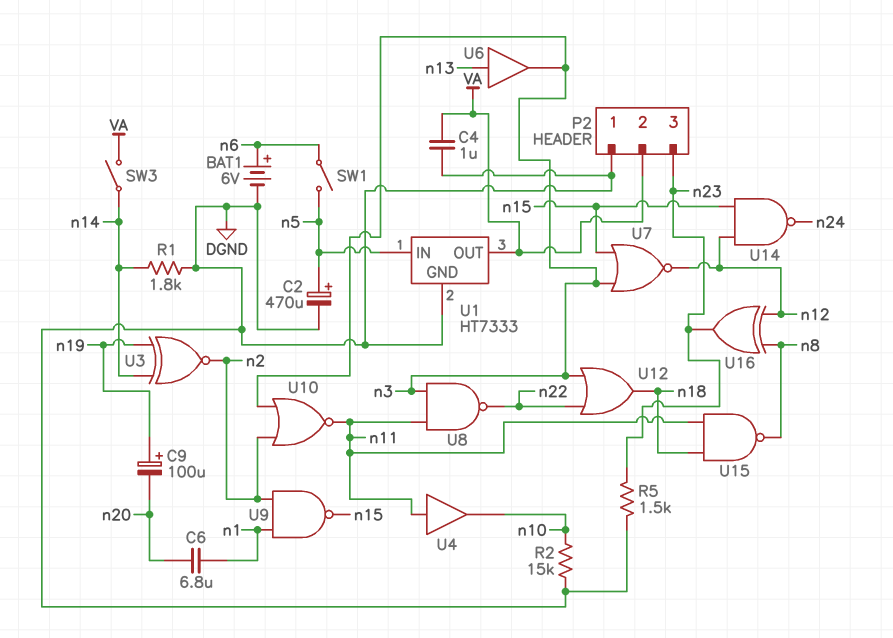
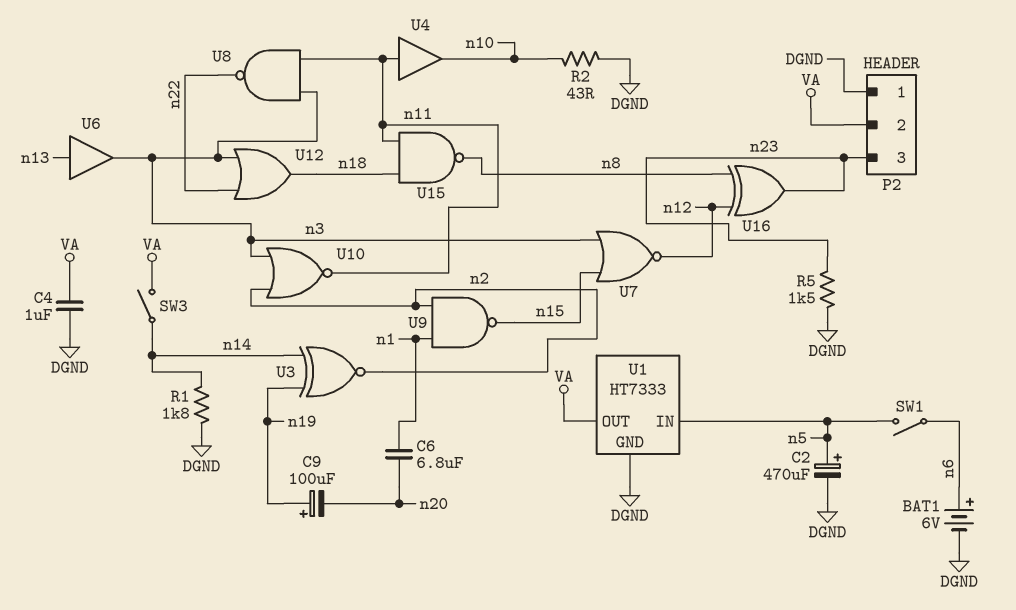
R2: 15k (DGND, n10) -> 43 (DGND, n10)
U14: NAND (in n12, in n15, out n24) -> none

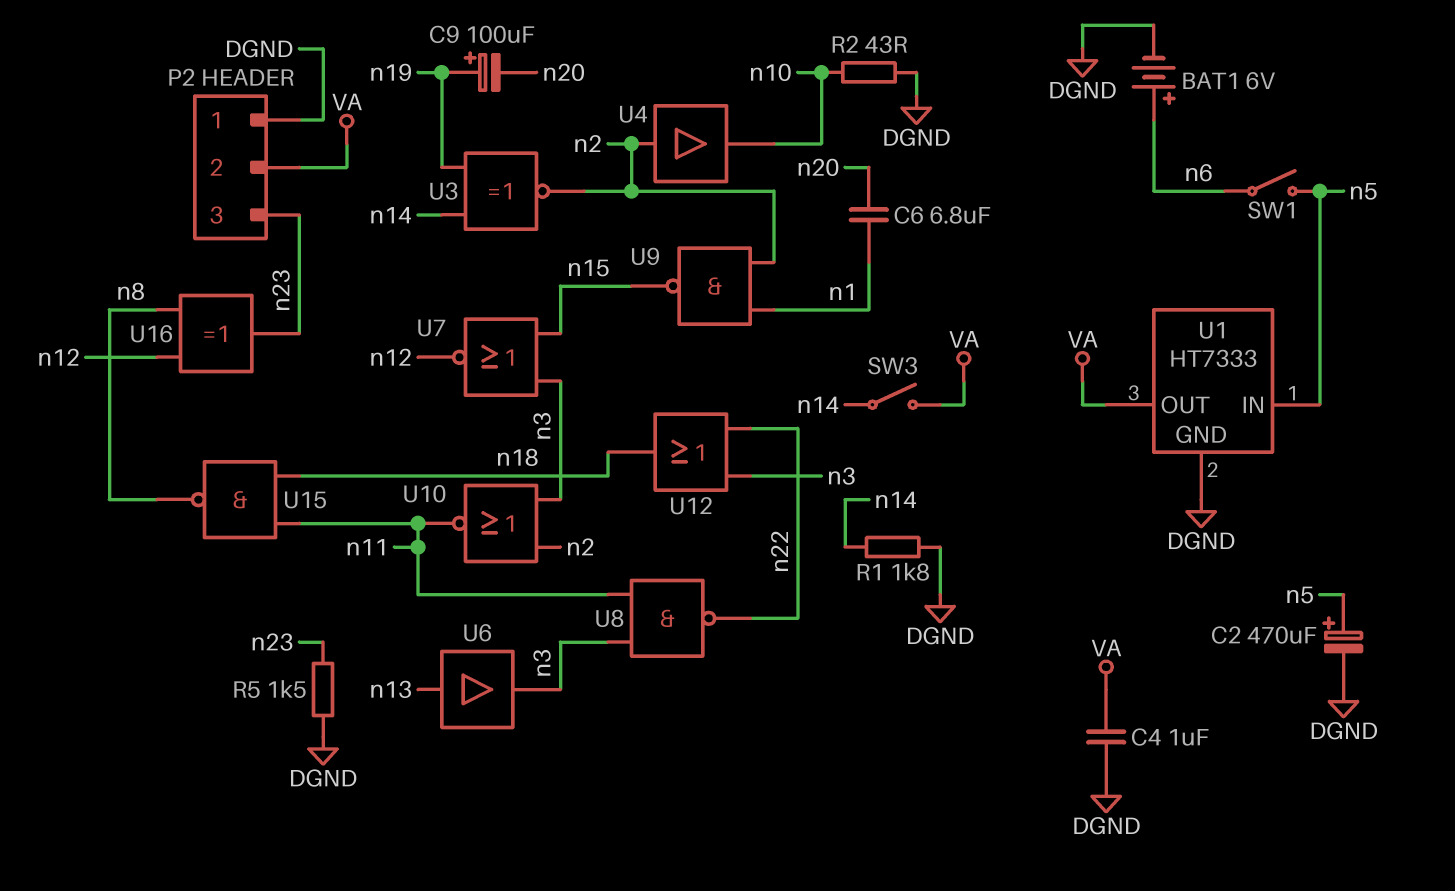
U4: buffer (in n11, out n10) -> buffer (in n2, out n10)

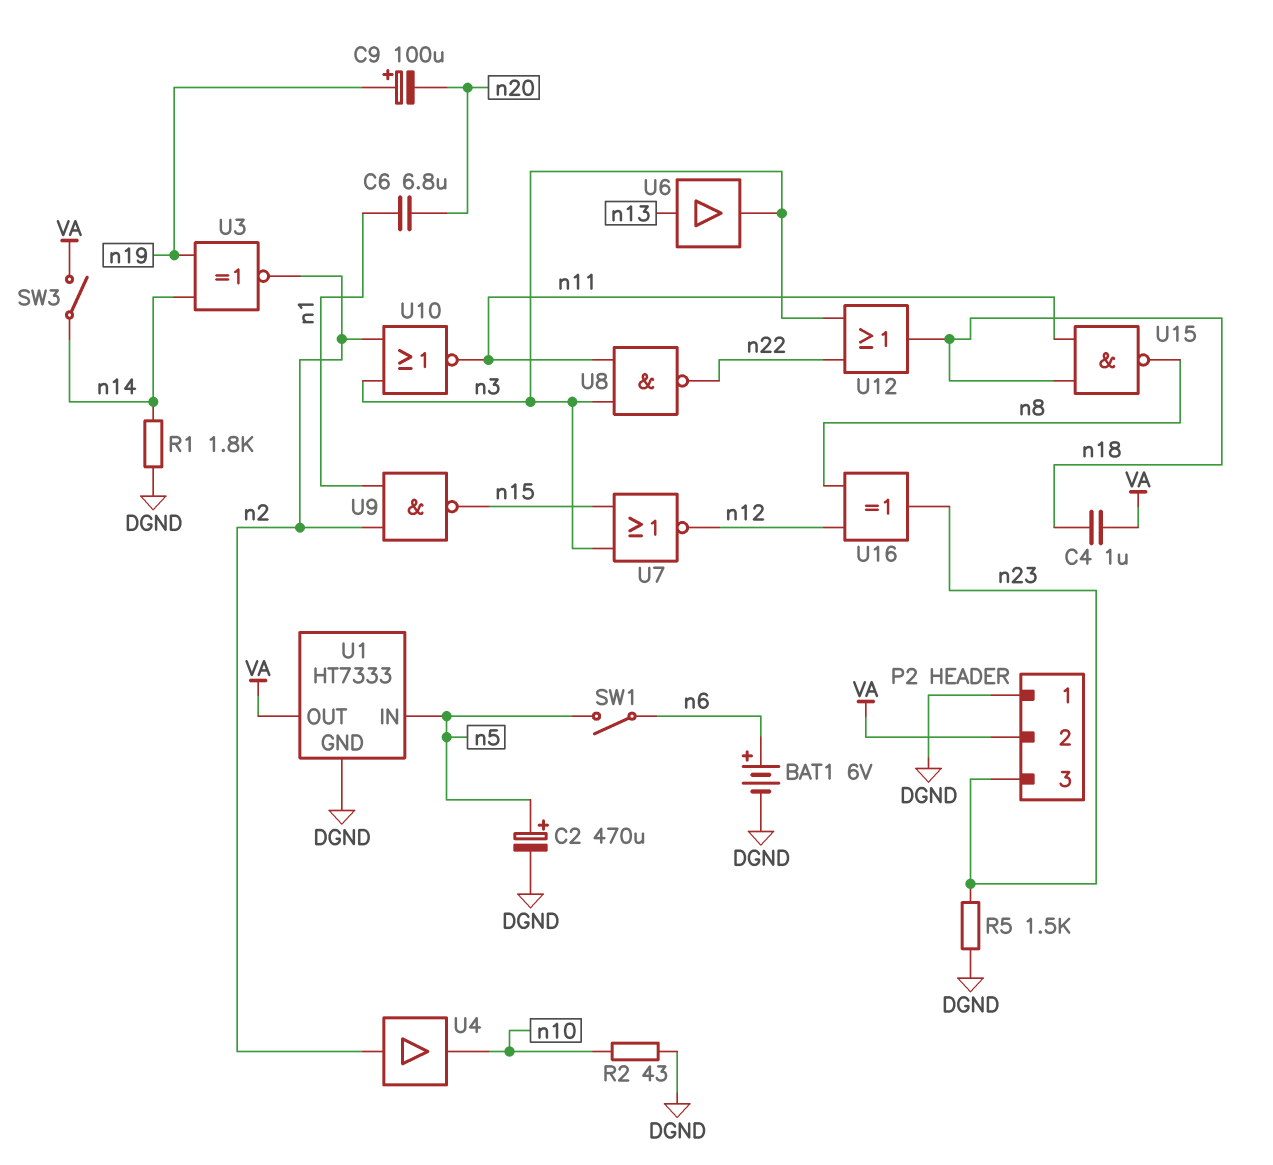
C4: 1uF (DGND, VA) -> 1uF (VA, n18)

